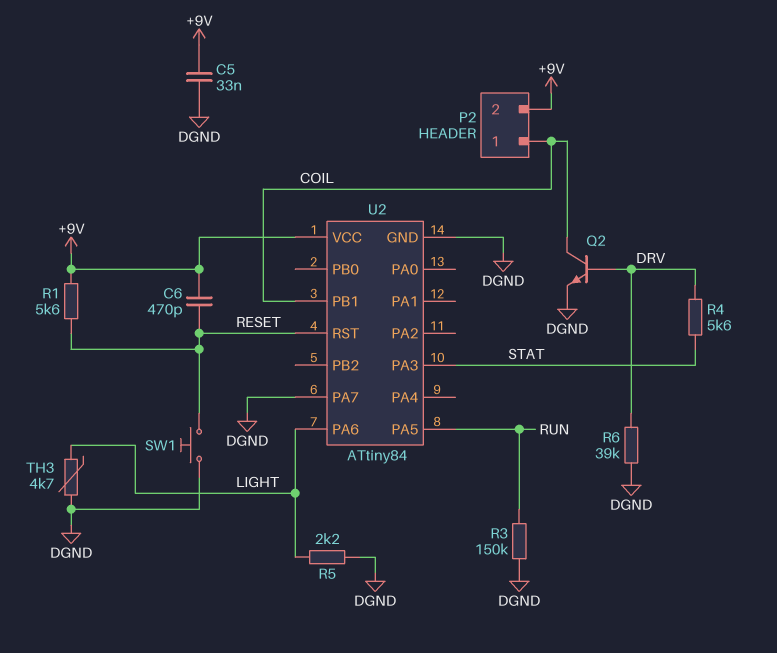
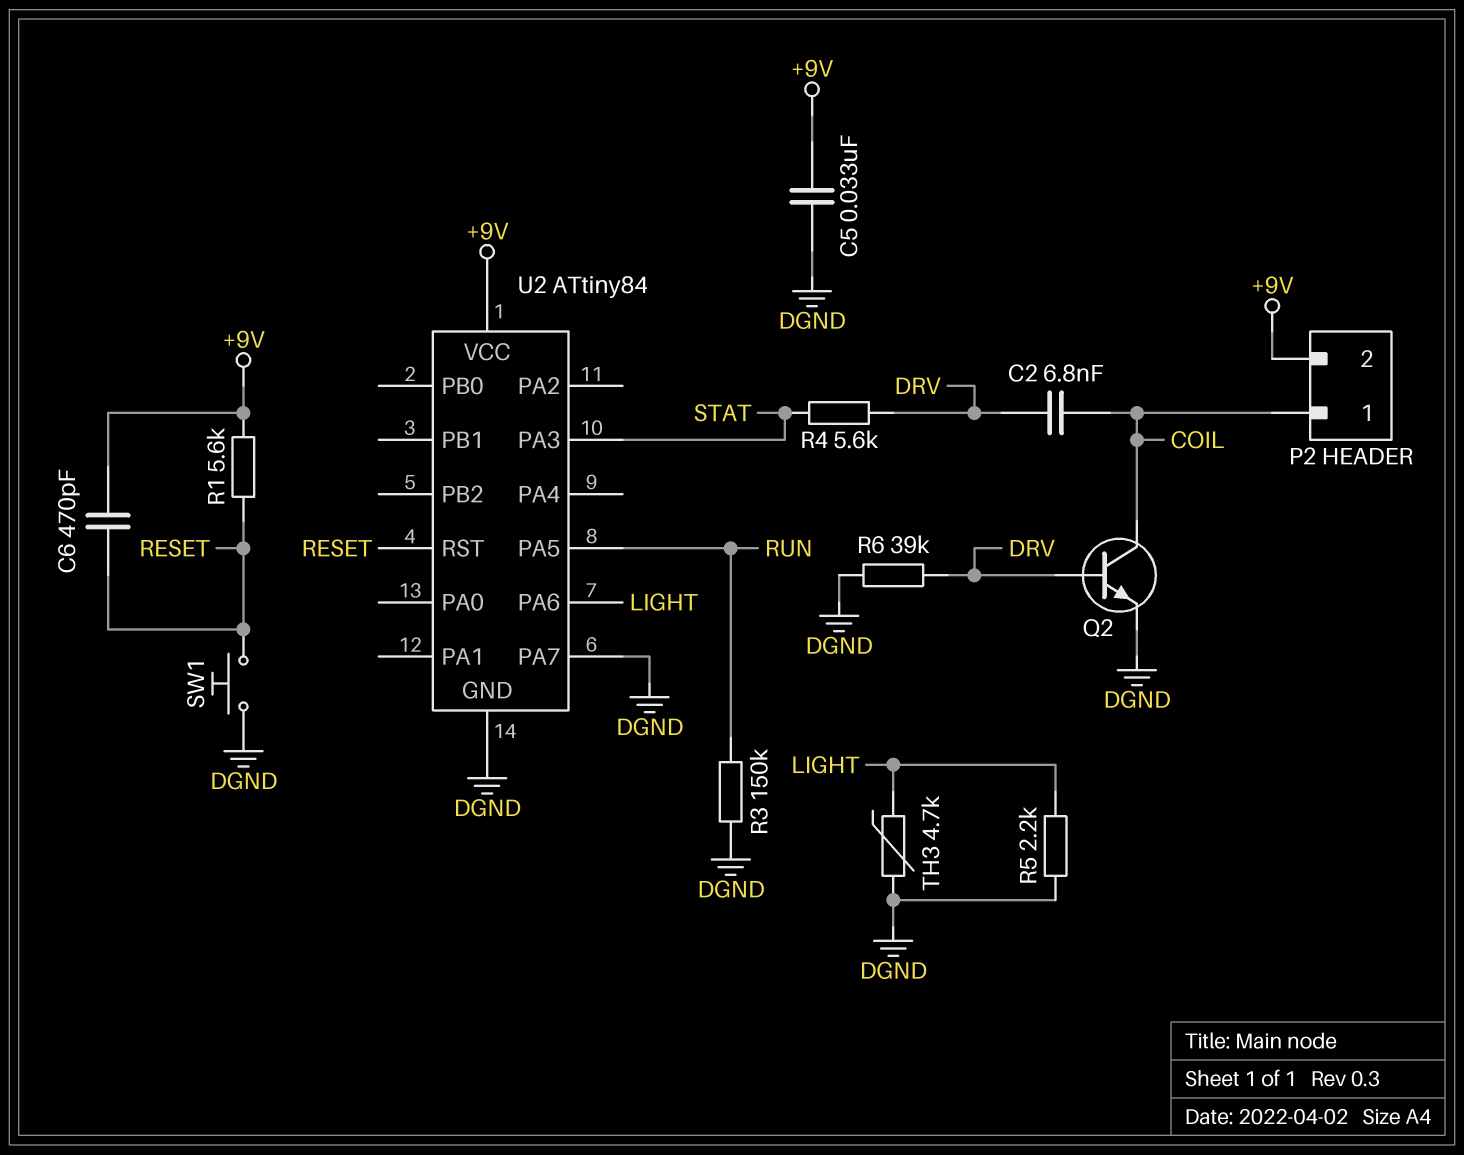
C2: none -> 6.8nF (COIL, DRV)
U2 pin PB1: COIL -> none

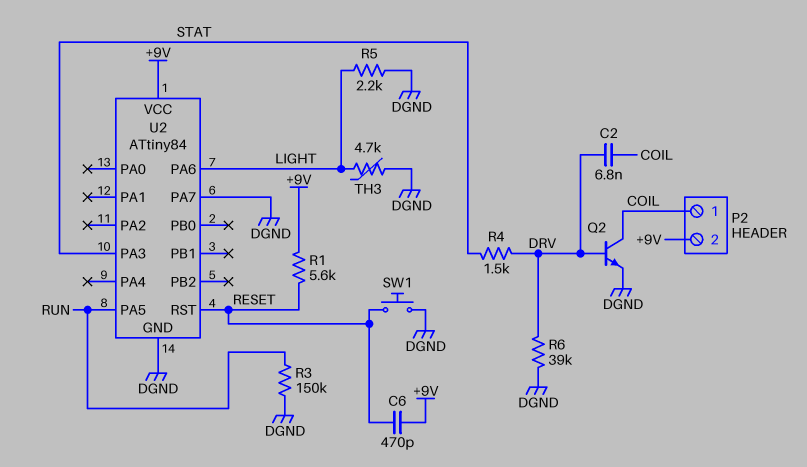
C5: 33nF (+9V, DGND) -> none
R4: 5.6k (DRV, STAT) -> 1.5k (DRV, STAT)

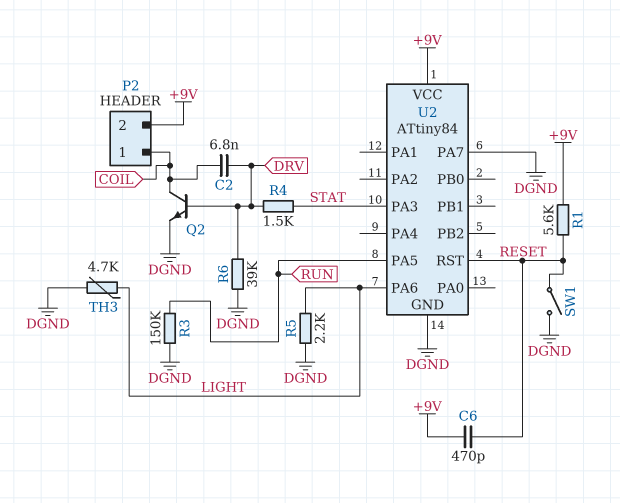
SW1: button (DGND, RESET) -> switch (DGND, RESET)

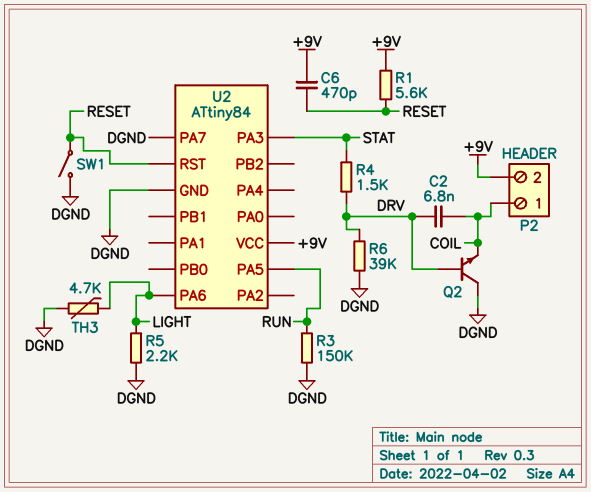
Q2: NPN (B DRV, C COIL, E DGND) -> NPN (B DRV, C DGND, E COIL)

